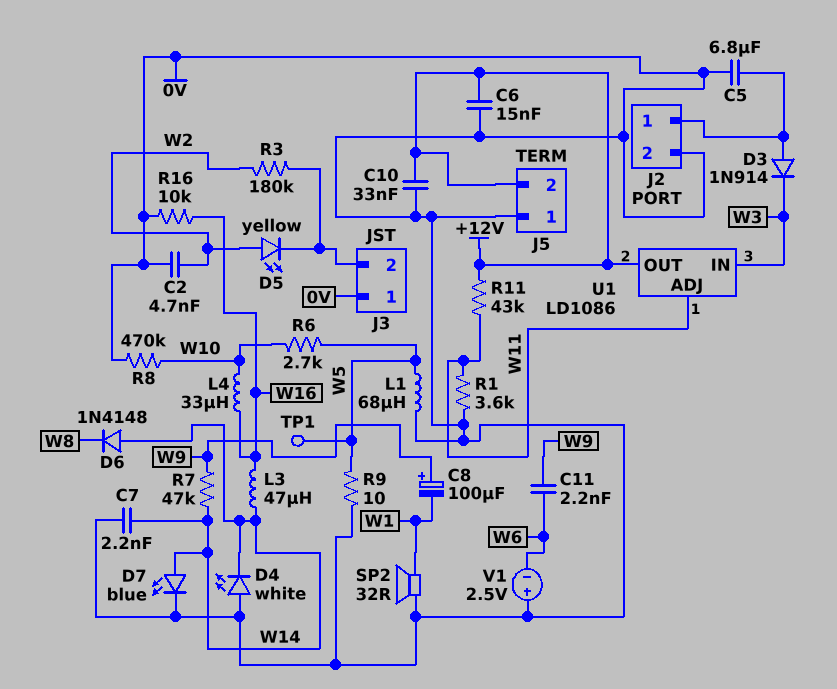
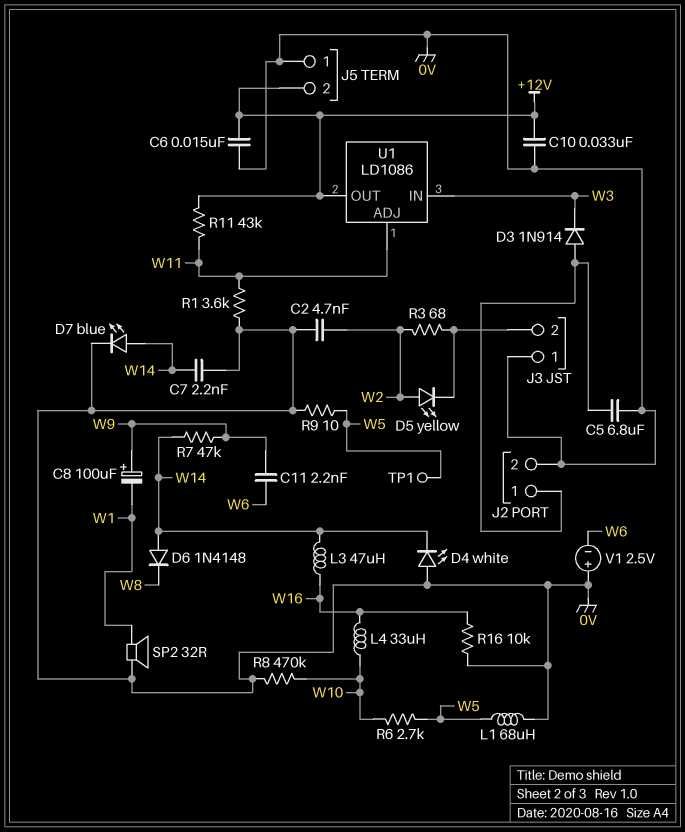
R3: 180k (J3/2, W2) -> 68 (J3/2, W2)

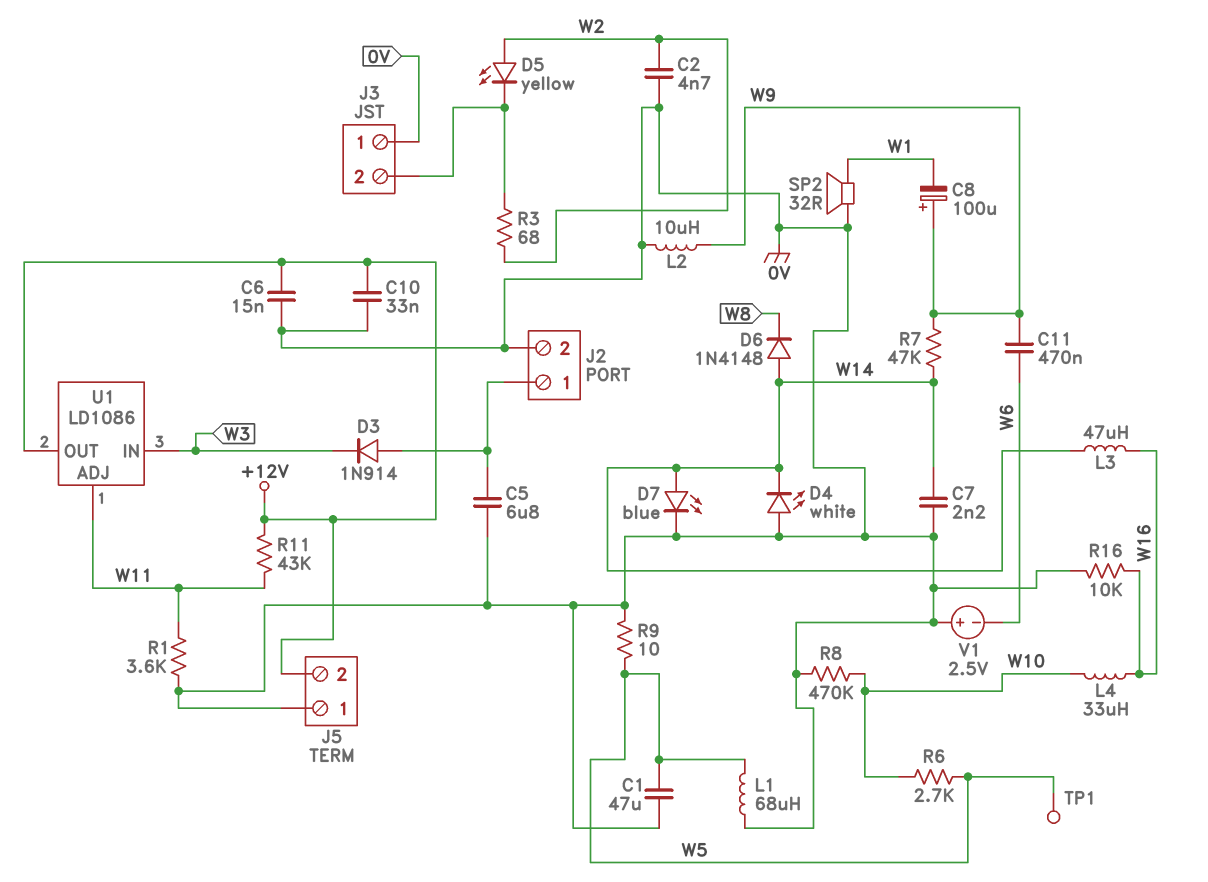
C1: none -> 47uF (0V, W5)
C11: 2.2nF (W6, W9) -> 470nF (W6, W9)
L2: none -> 10uH (0V, W9)

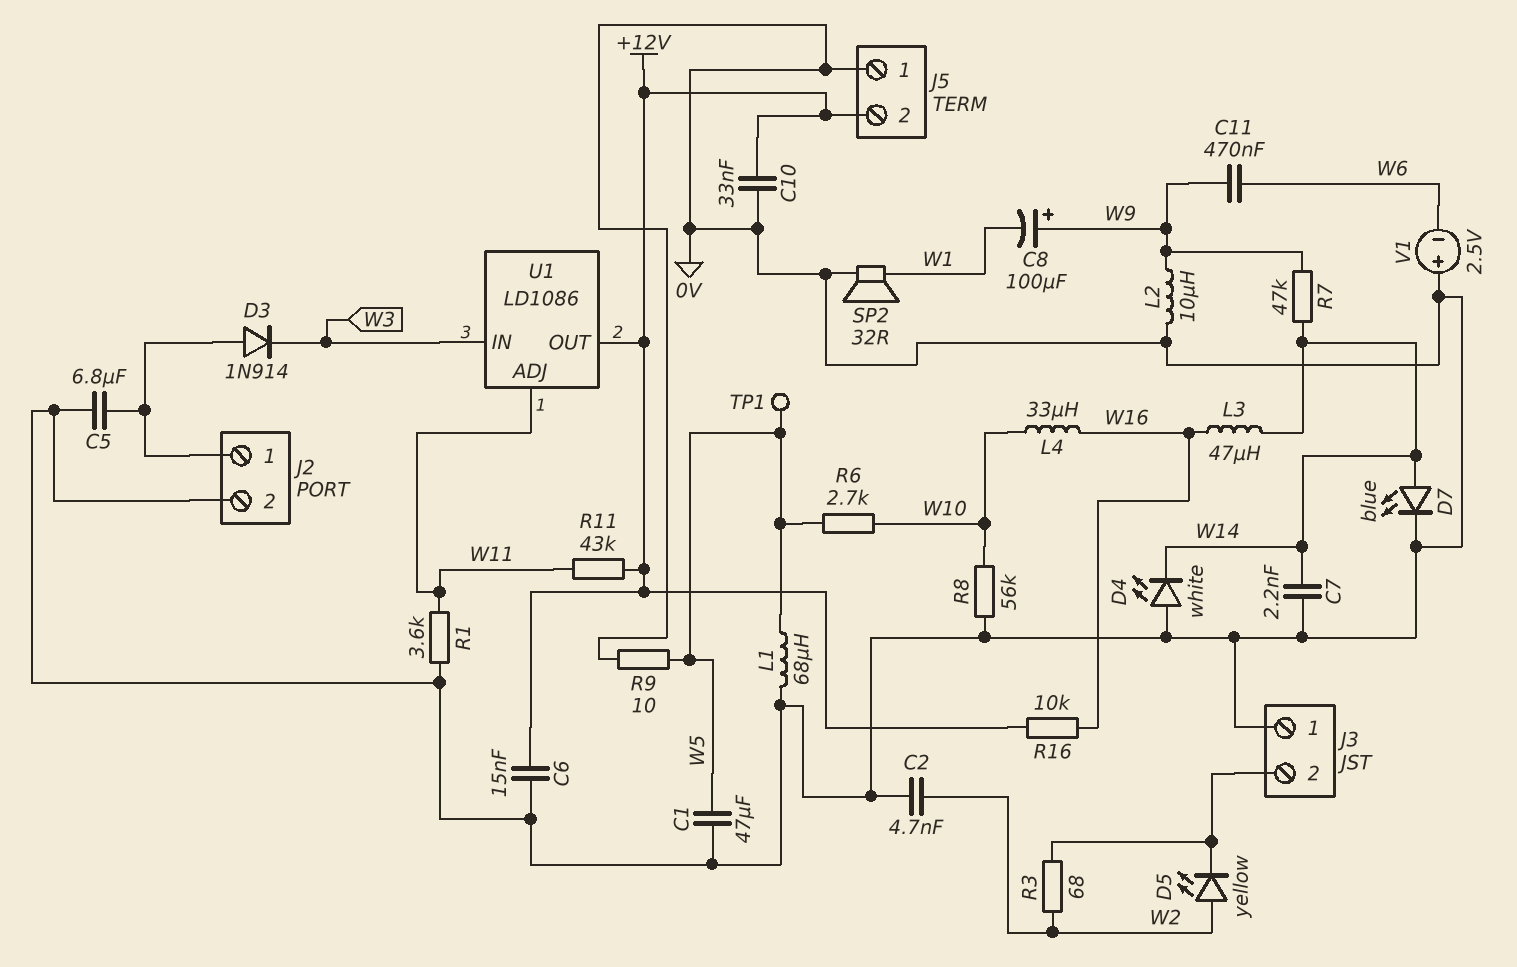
D6: diode 1N4148 (A W14, K W8) -> none
R8: 470k (0V, W10) -> 56k (0V, W10)
R16: 10k (0V, W16) -> 10k (+12V, W16)

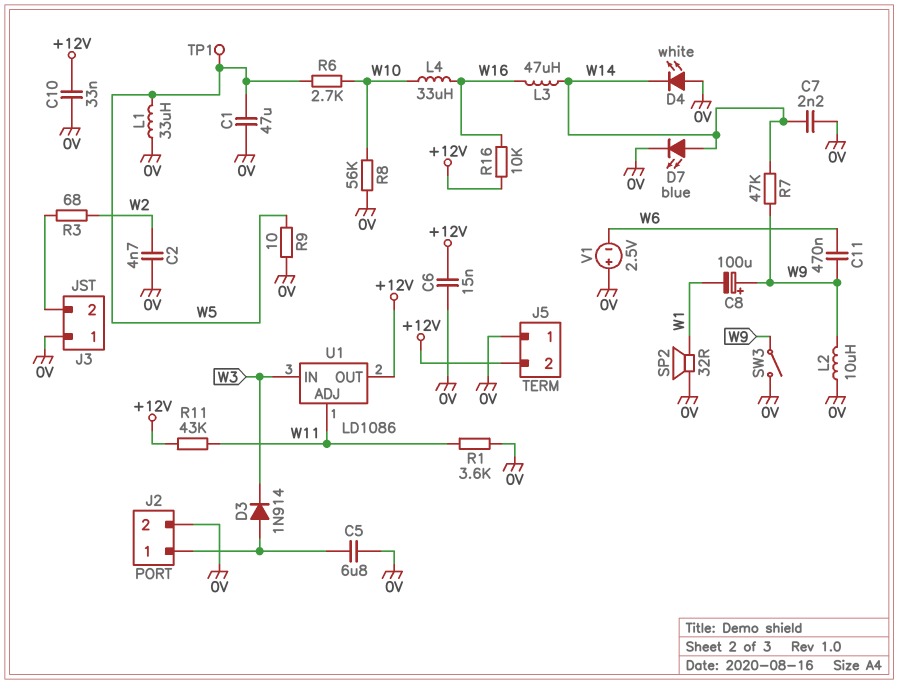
D5: LED yellow (A W2, K J3/2) -> none
L1: 68uH (0V, W5) -> 33uH (0V, W5)
SW3: none -> switch (0V, W9)

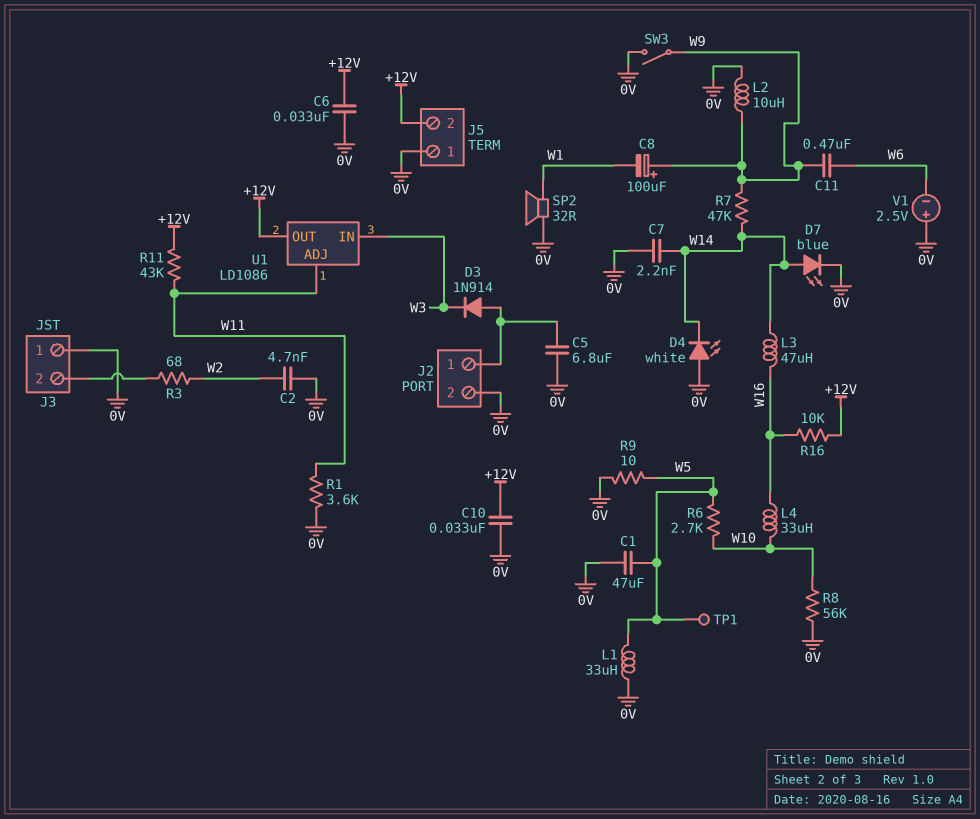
C6: 15nF (+12V, 0V) -> 33nF (+12V, 0V)

